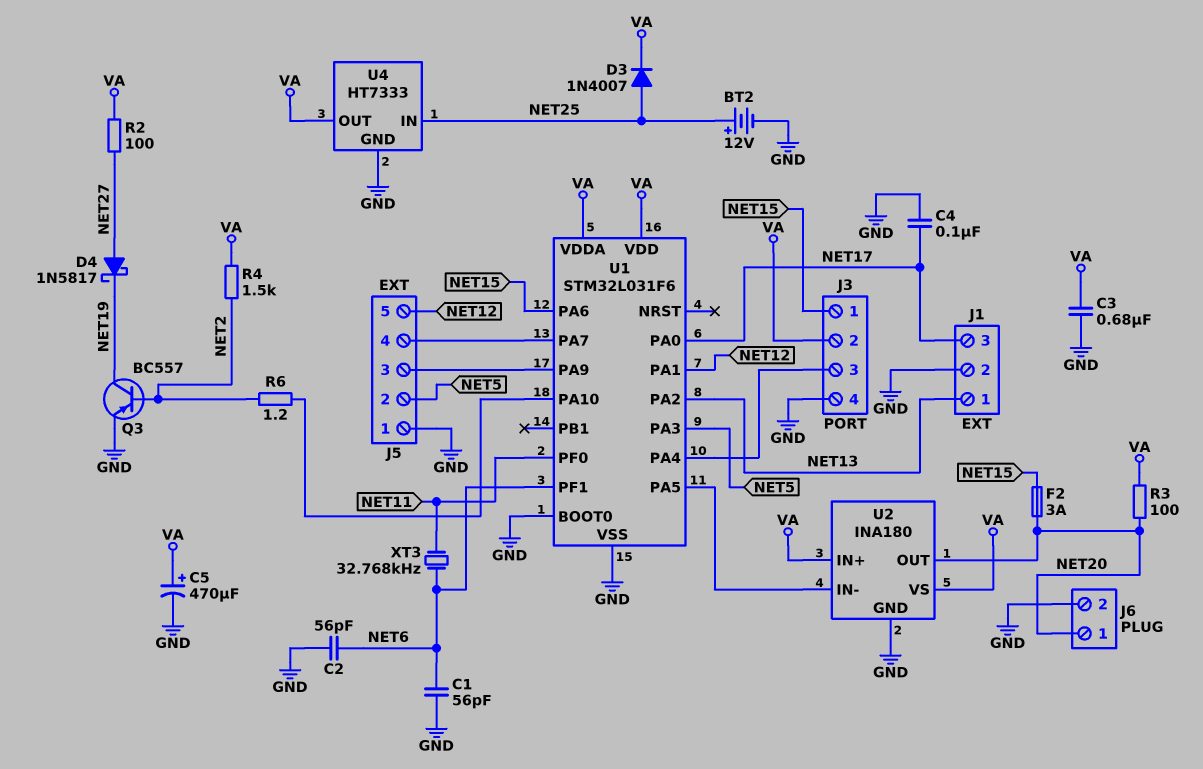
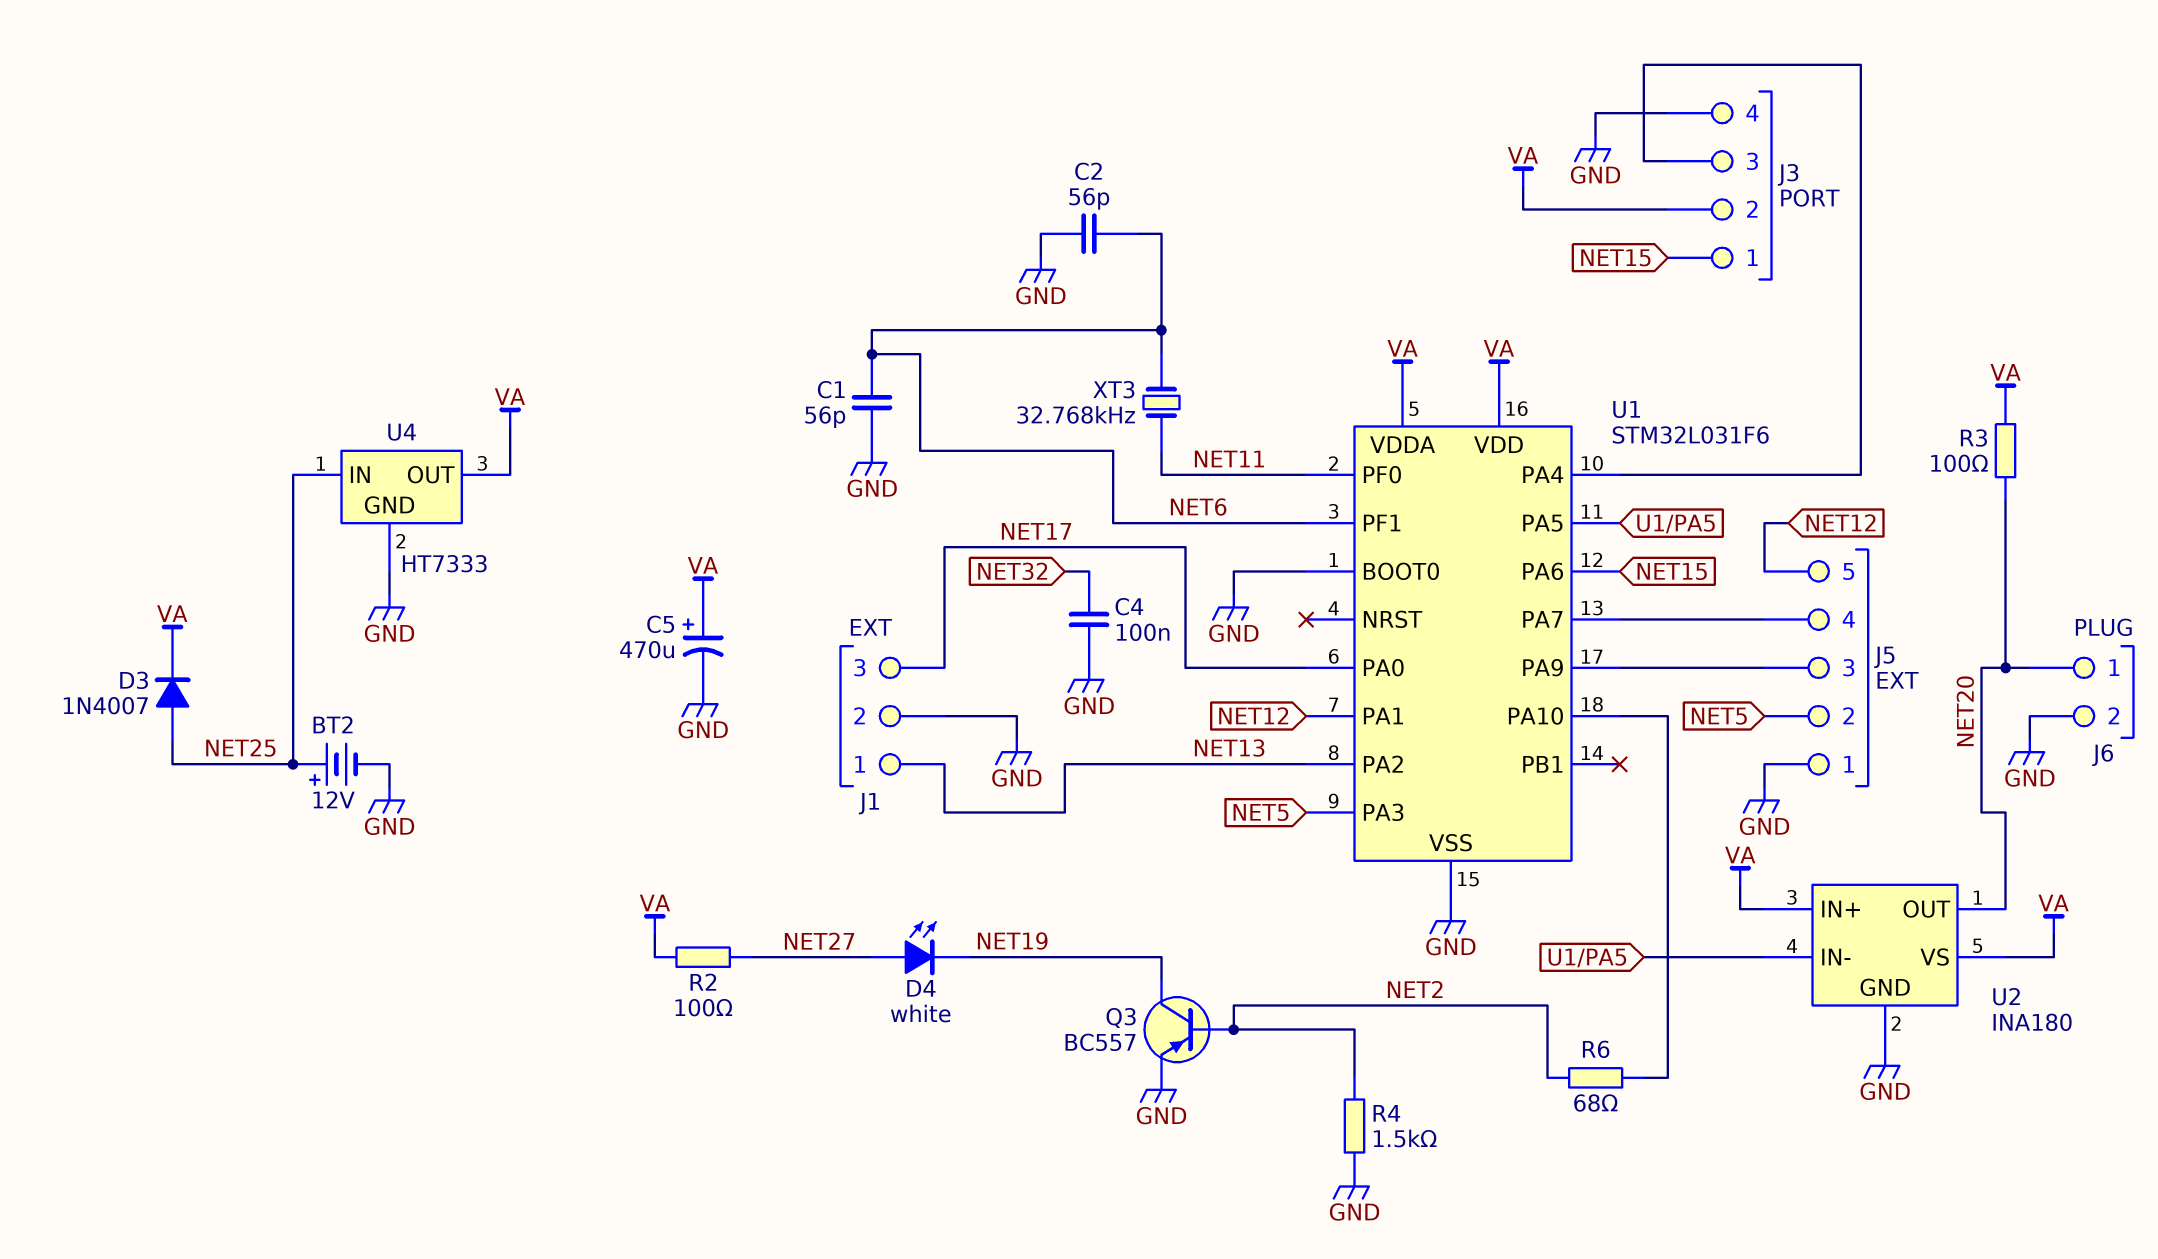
C3: 680nF (GND, VA) -> none
C4: 100nF (GND, NET17) -> 100nF (GND, NET32)
D4: schottky 1N5817 (A NET27, K NET19) -> LED white (A NET27, K NET19)
F2: 3A (NET15, NET20) -> none
R4: 1.5k (NET2, VA) -> 1.5k (GND, NET2)
R6: 1.2 (NET2, U1/PA10) -> 68 (NET2, U1/PA10)

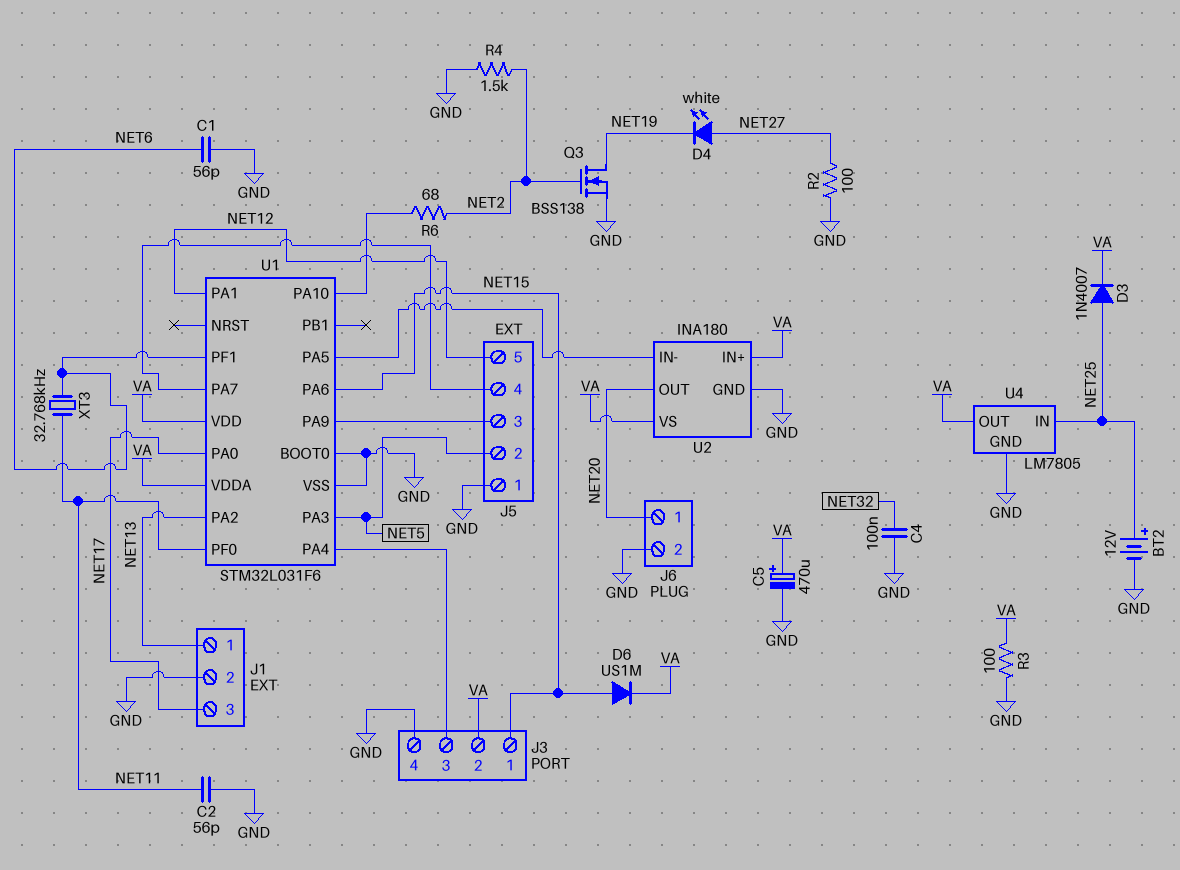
C2: 56pF (GND, NET6) -> 56pF (GND, NET11)
D6: none -> diode US1M (A NET15, K VA)
Q3: PNP BC557 (B NET2, C NET19, E GND) -> NMOS BSS138 (G NET2, D NET19, S GND)
R2: 100 (NET27, VA) -> 100 (GND, NET27)
R3: 100 (NET20, VA) -> 100 (GND, VA)
U4: HT7333 -> LM7805

